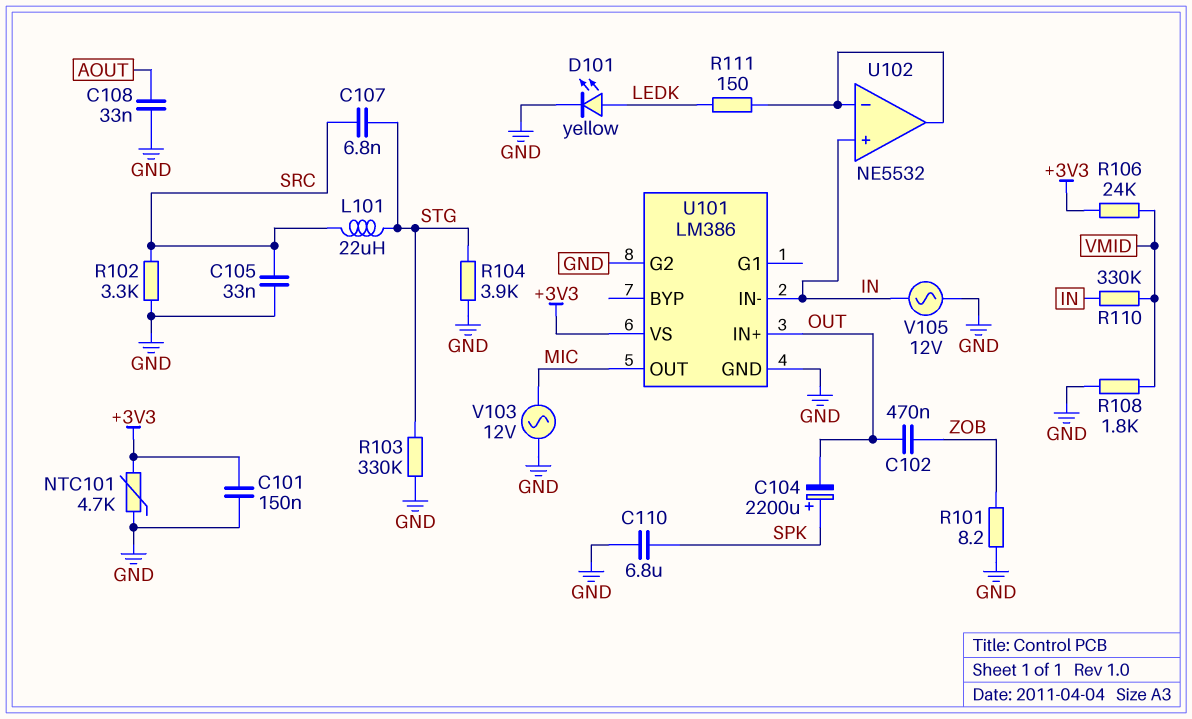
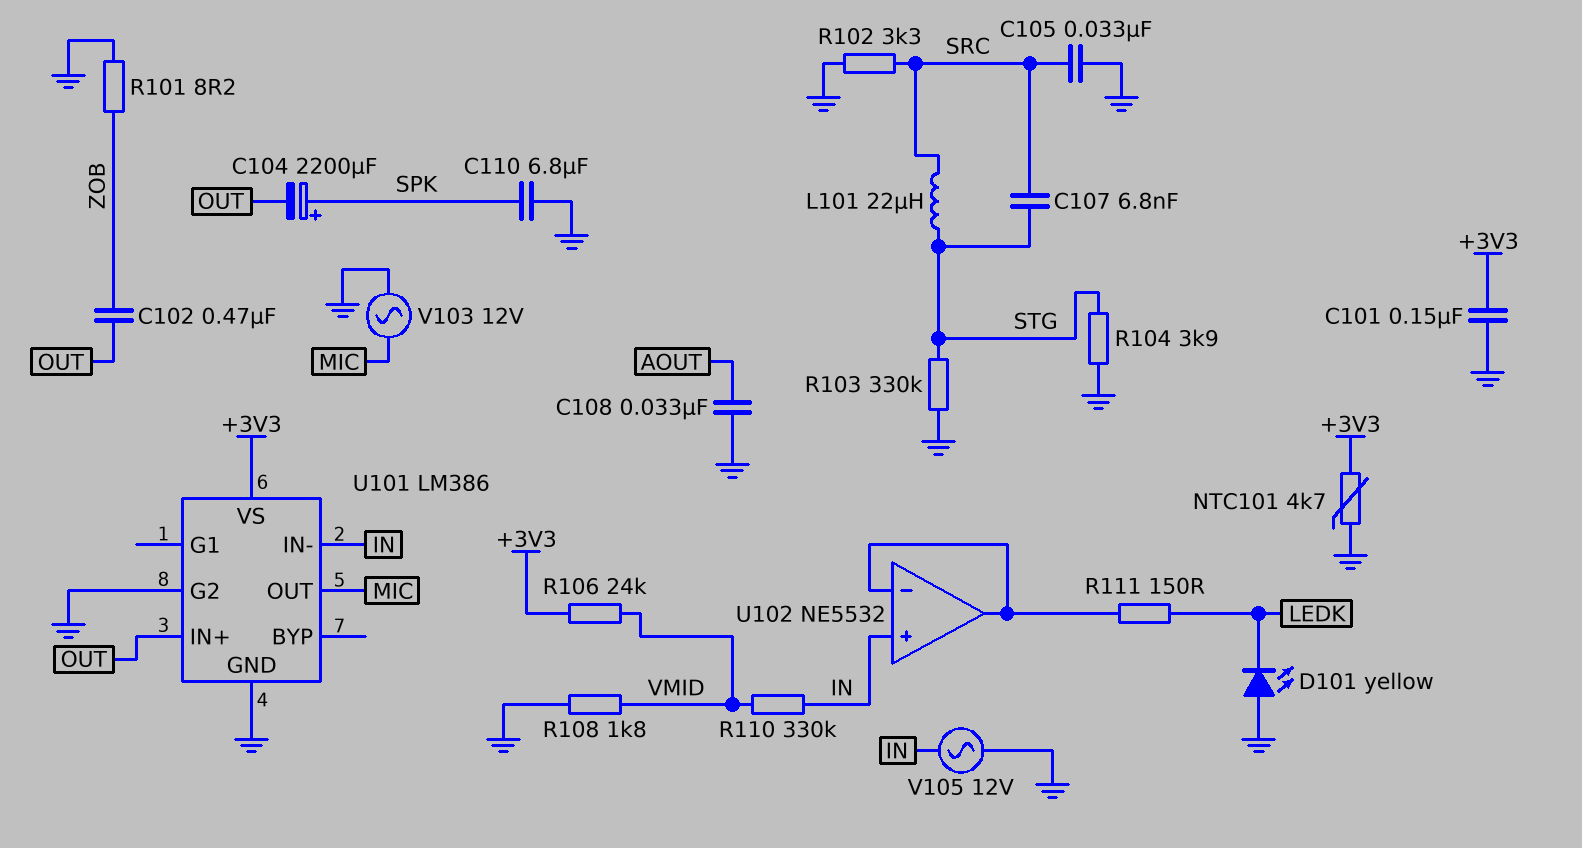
D101: LED yellow (A LEDK, K GND) -> LED yellow (A GND, K LEDK)

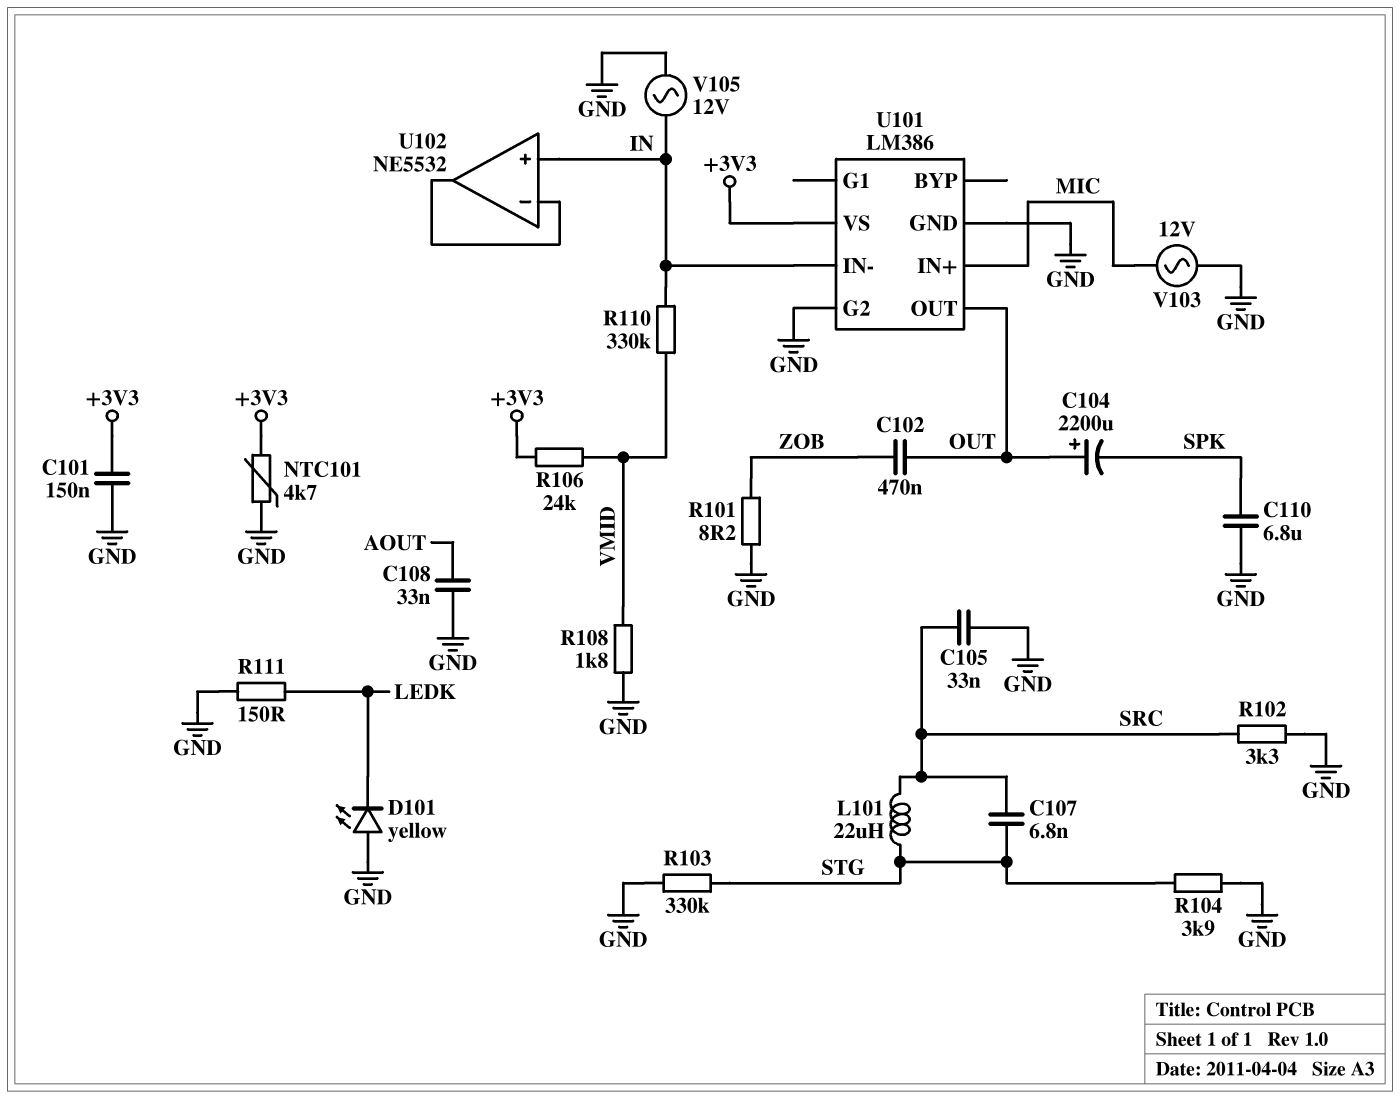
C104: 2200uF (plus SPK, minus OUT) -> 2200uF (plus OUT, minus SPK)
R111: 150 (LEDK, U102/in-) -> 150 (GND, LEDK)
U101 pin IN+: OUT -> MIC
U101 pin OUT: MIC -> OUT

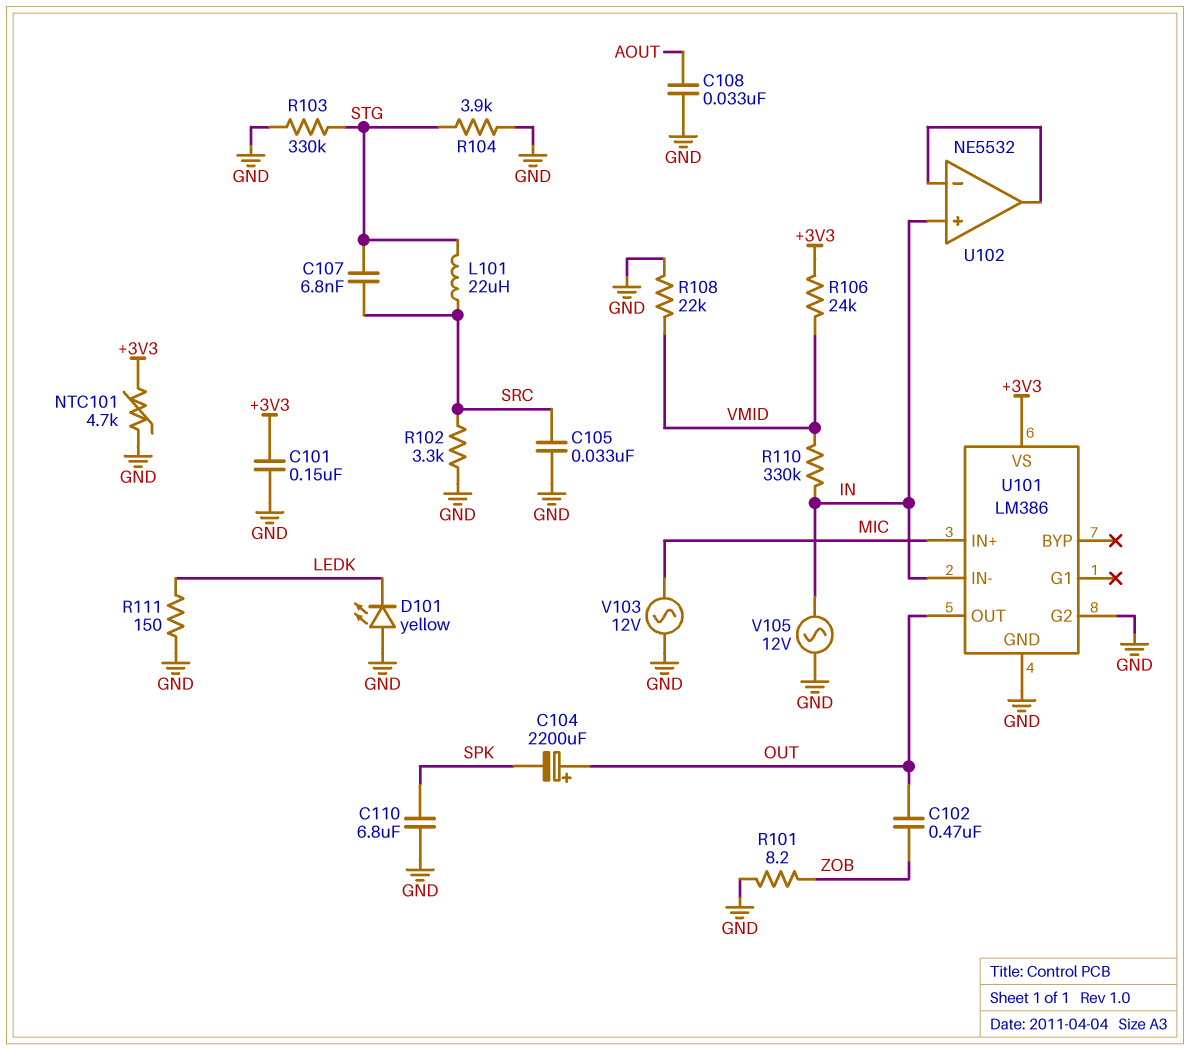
R108: 1.8k (GND, VMID) -> 22k (GND, VMID)

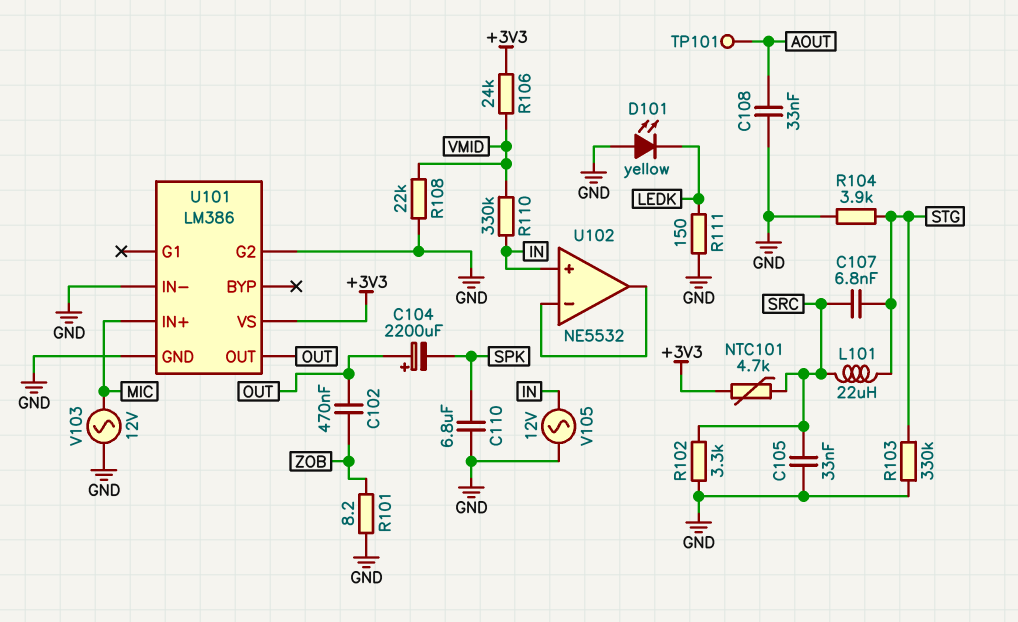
C101: 150nF (+3V3, GND) -> none
NTC101: 4.7k (+3V3, GND) -> 4.7k (+3V3, SRC)
TP101: none -> test point (AOUT)
U101 pin IN-: IN -> GND

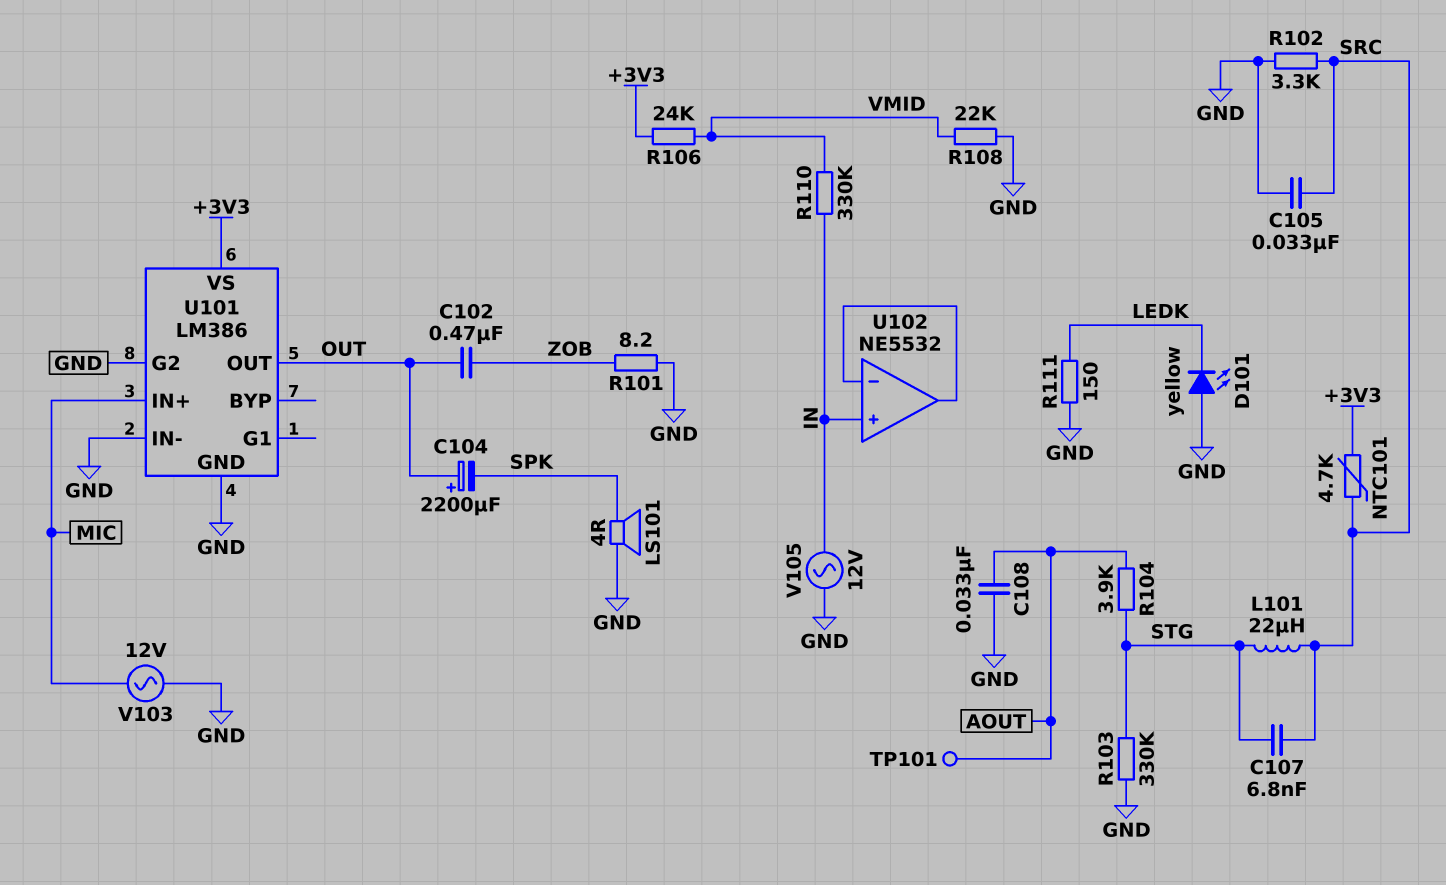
C110: 6.8uF (GND, SPK) -> none
LS101: none -> speaker 4R (GND, SPK)
R104: 3.9k (GND, STG) -> 3.9k (AOUT, STG)

